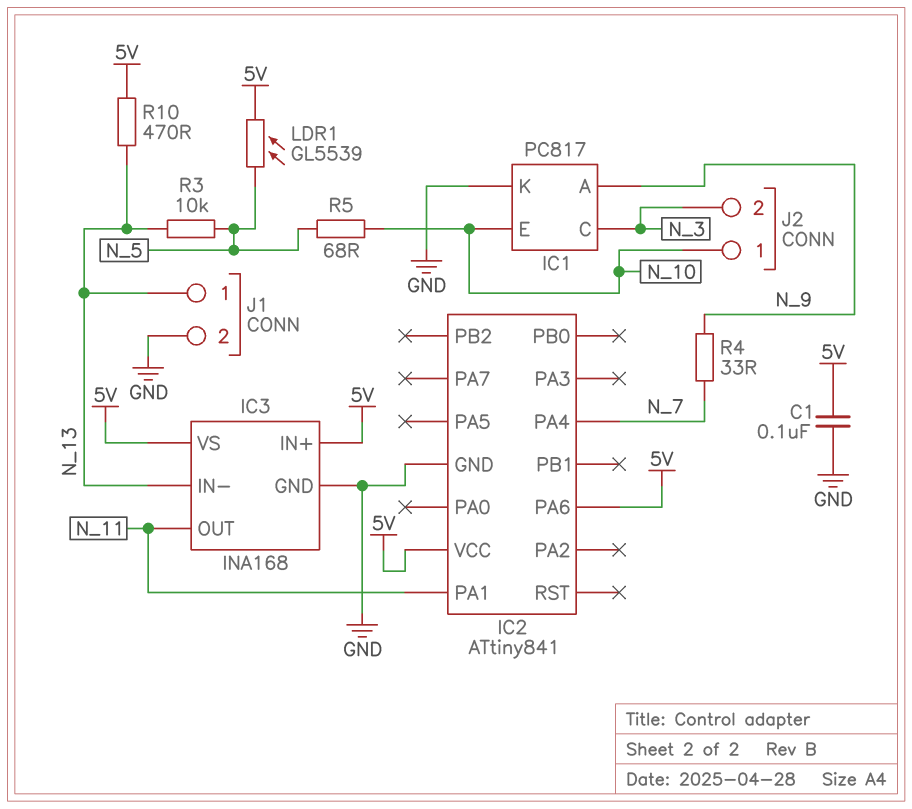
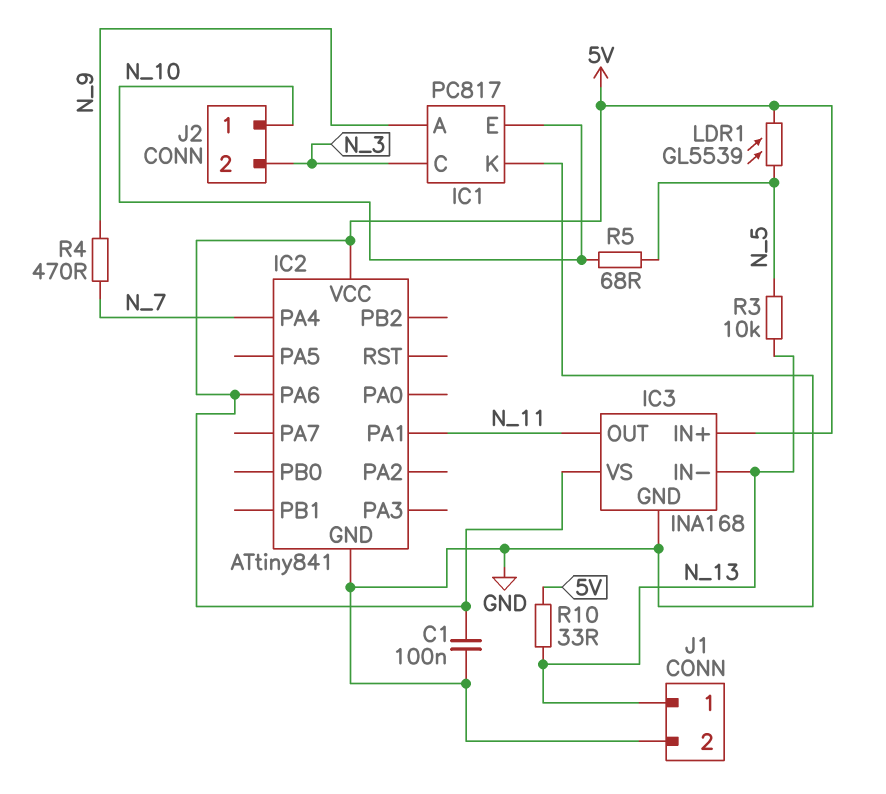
R4: 33 (N_7, N_9) -> 470 (N_7, N_9)
R10: 470 (5V, N_13) -> 33 (5V, N_13)

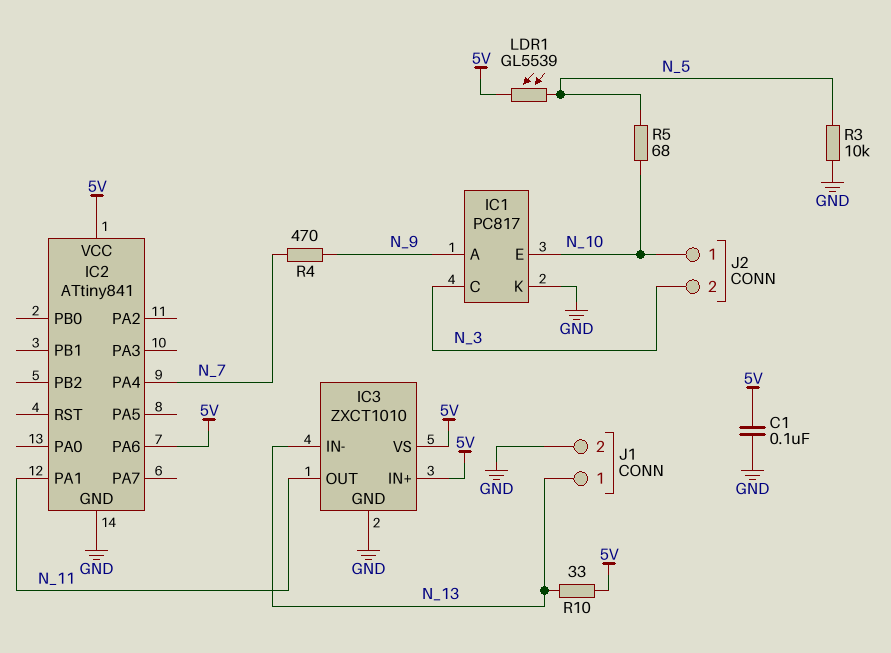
IC3: INA168 -> ZXCT1010
R3: 10k (N_5, N_13) -> 10k (GND, N_5)

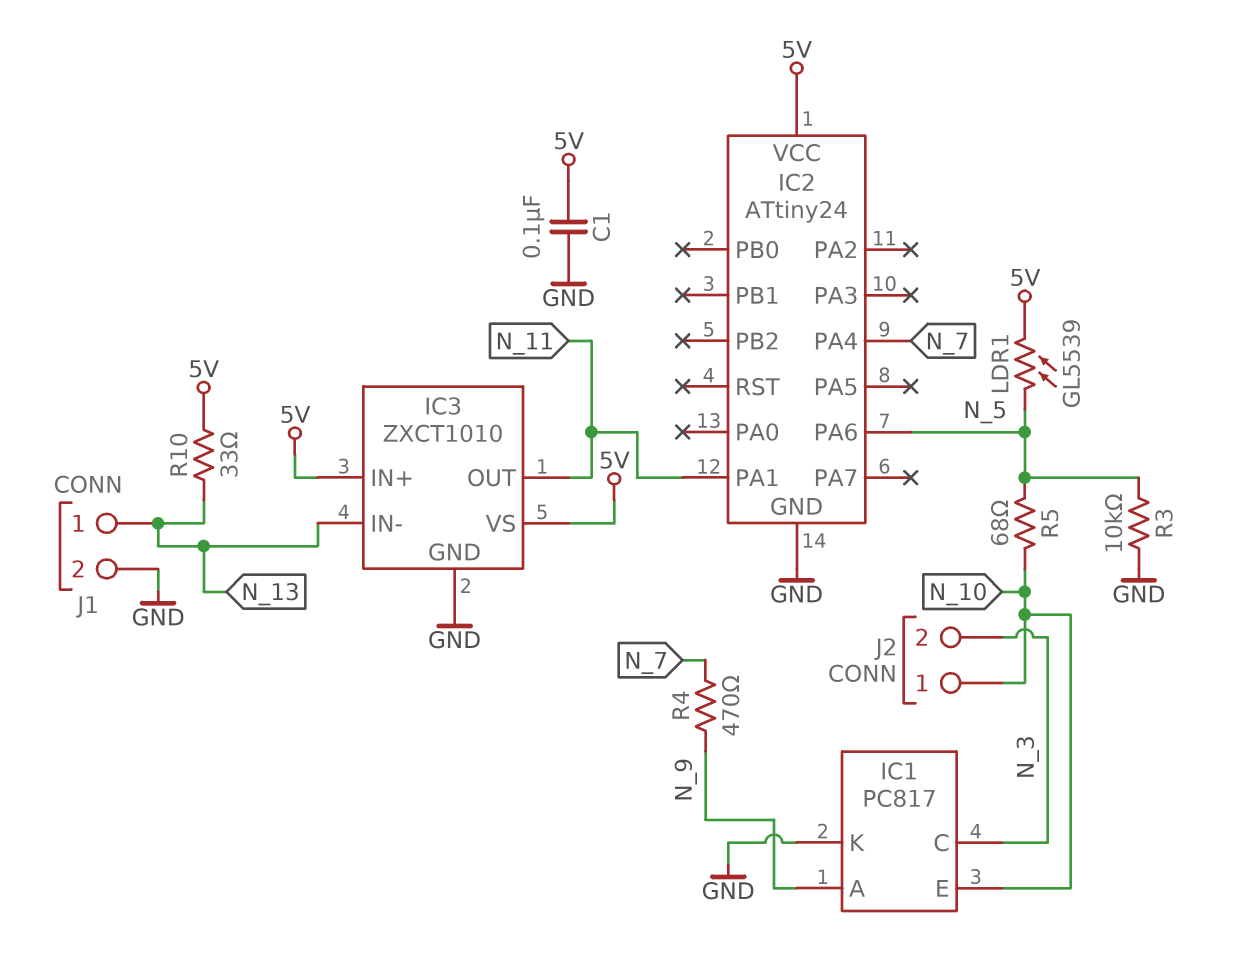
IC2: ATtiny841 -> ATtiny24
IC2 pin PA6: 5V -> N_5

